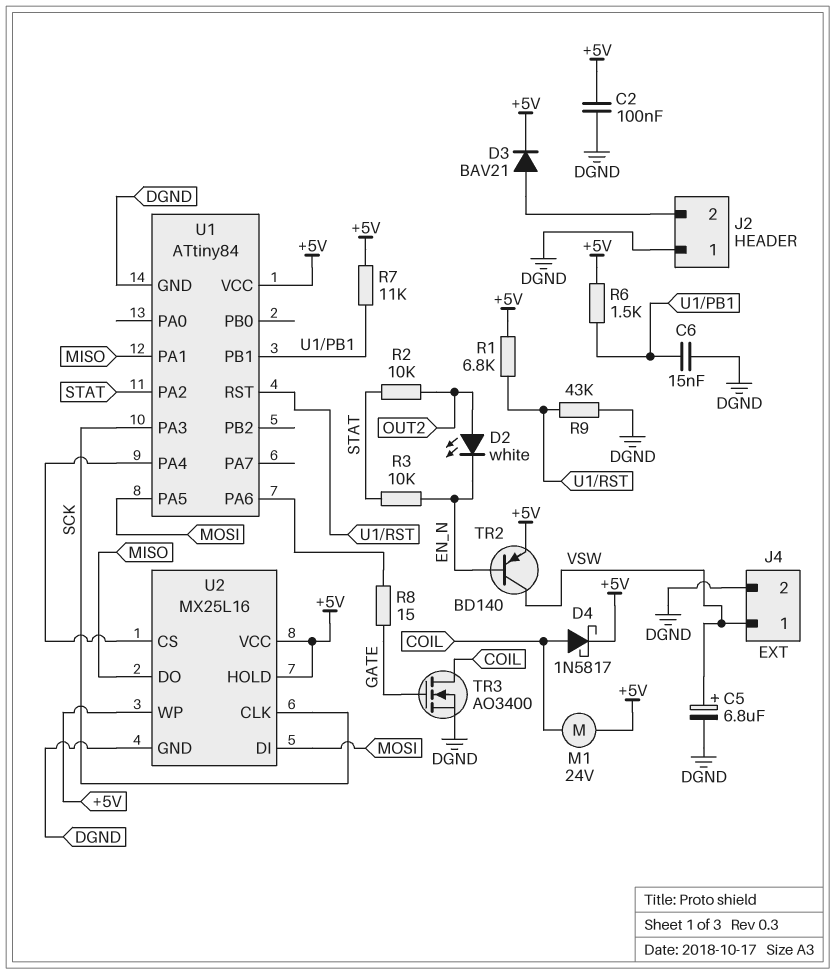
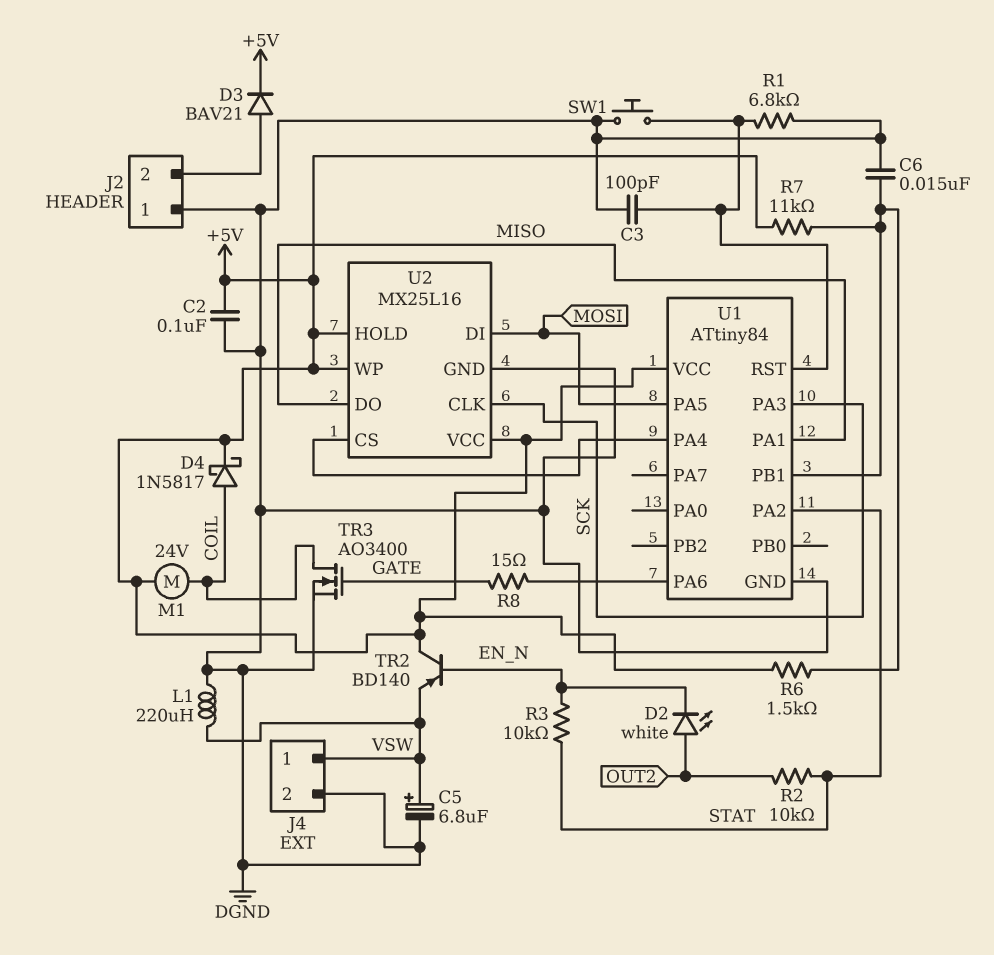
C3: none -> 100pF (DGND, U1/RST)
L1: none -> 220uH (DGND, VSW)
R1: 6.8k (+5V, U1/RST) -> 6.8k (DGND, U1/RST)
R9: 43k (DGND, U1/RST) -> none
SW1: none -> button (DGND, U1/RST)
TR2: PNP BD140 (B EN_N, C VSW, E +5V) -> PNP BD140 (B EN_N, C +5V, E VSW)

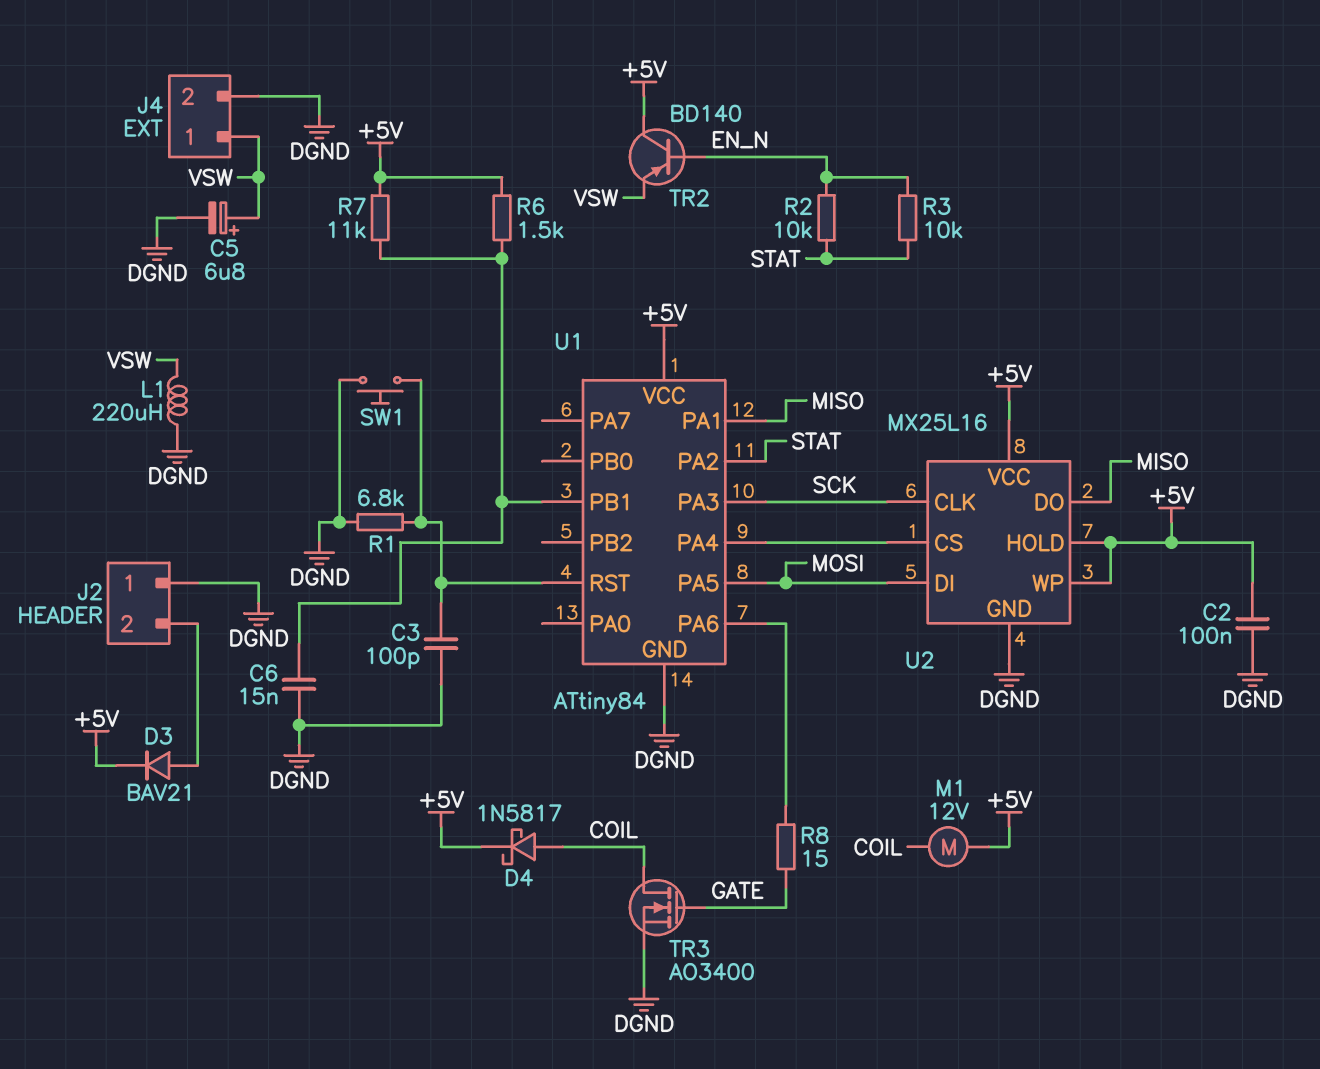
D2: LED white (A OUT2, K EN_N) -> none
M1: motor 24V (+5V, COIL) -> motor 12V (+5V, COIL)
R2: 10k (OUT2, STAT) -> 10k (EN_N, STAT)

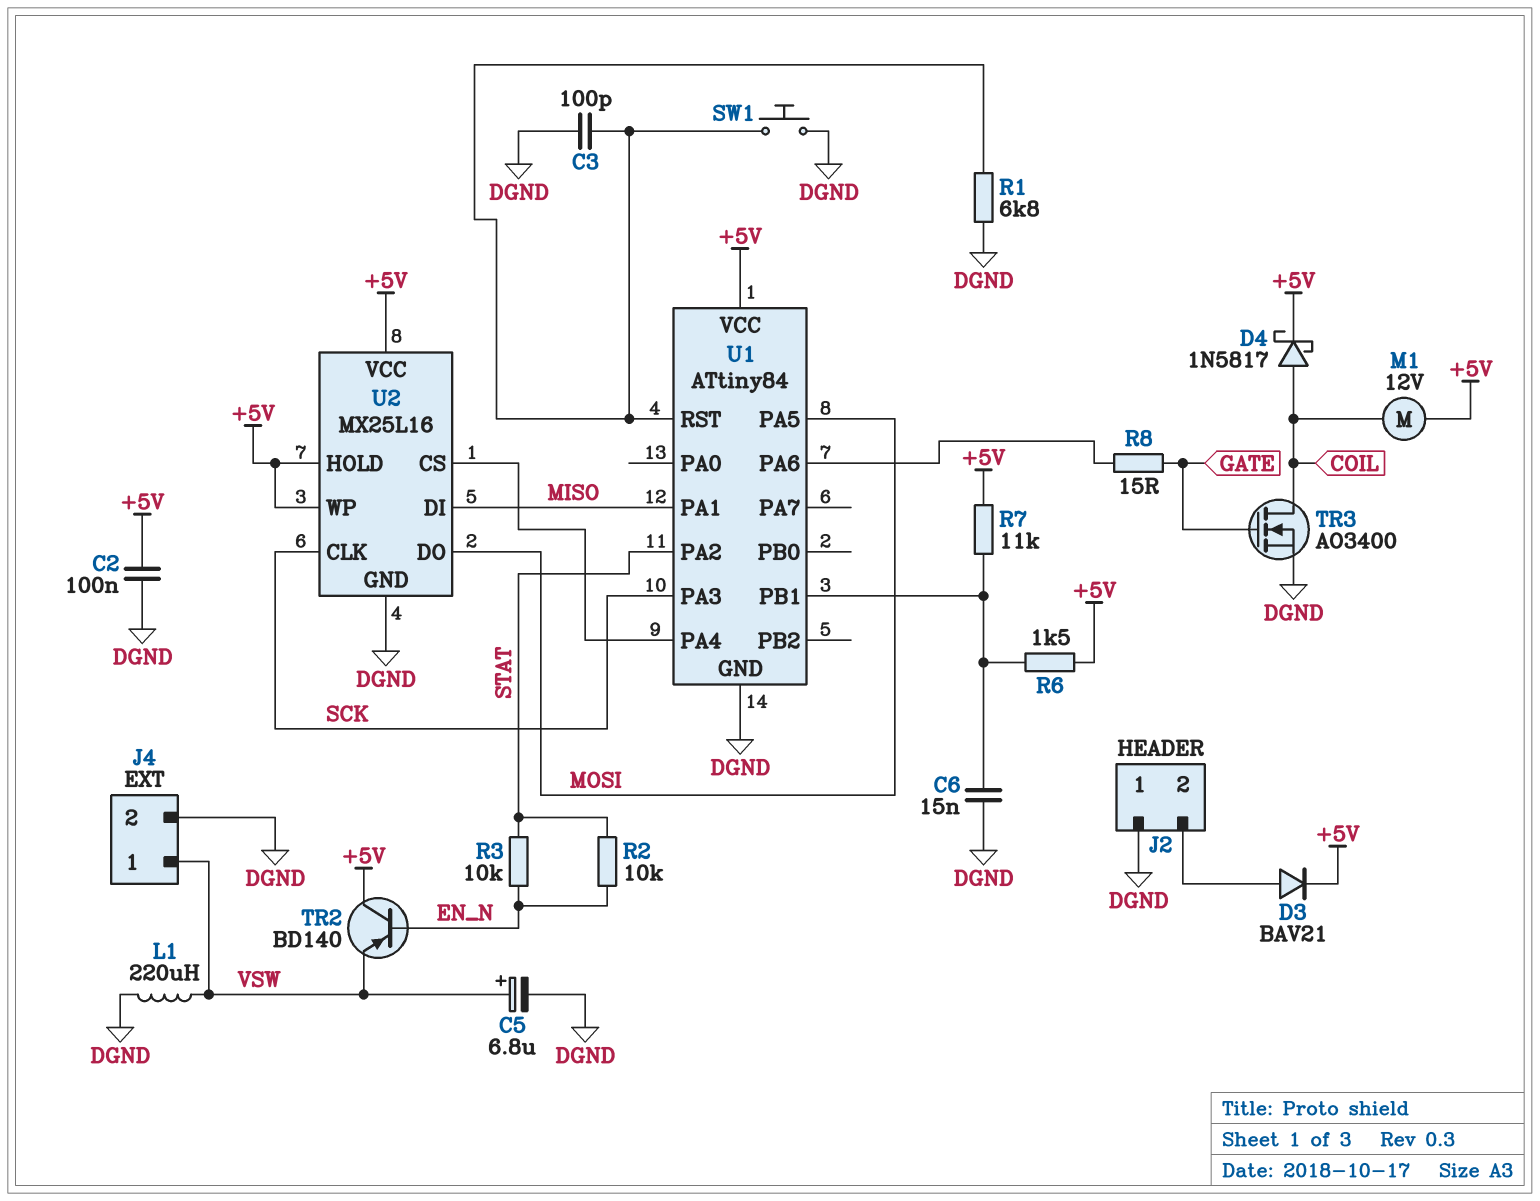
U2 pin DI: MOSI -> MISO
U2 pin DO: MISO -> MOSI

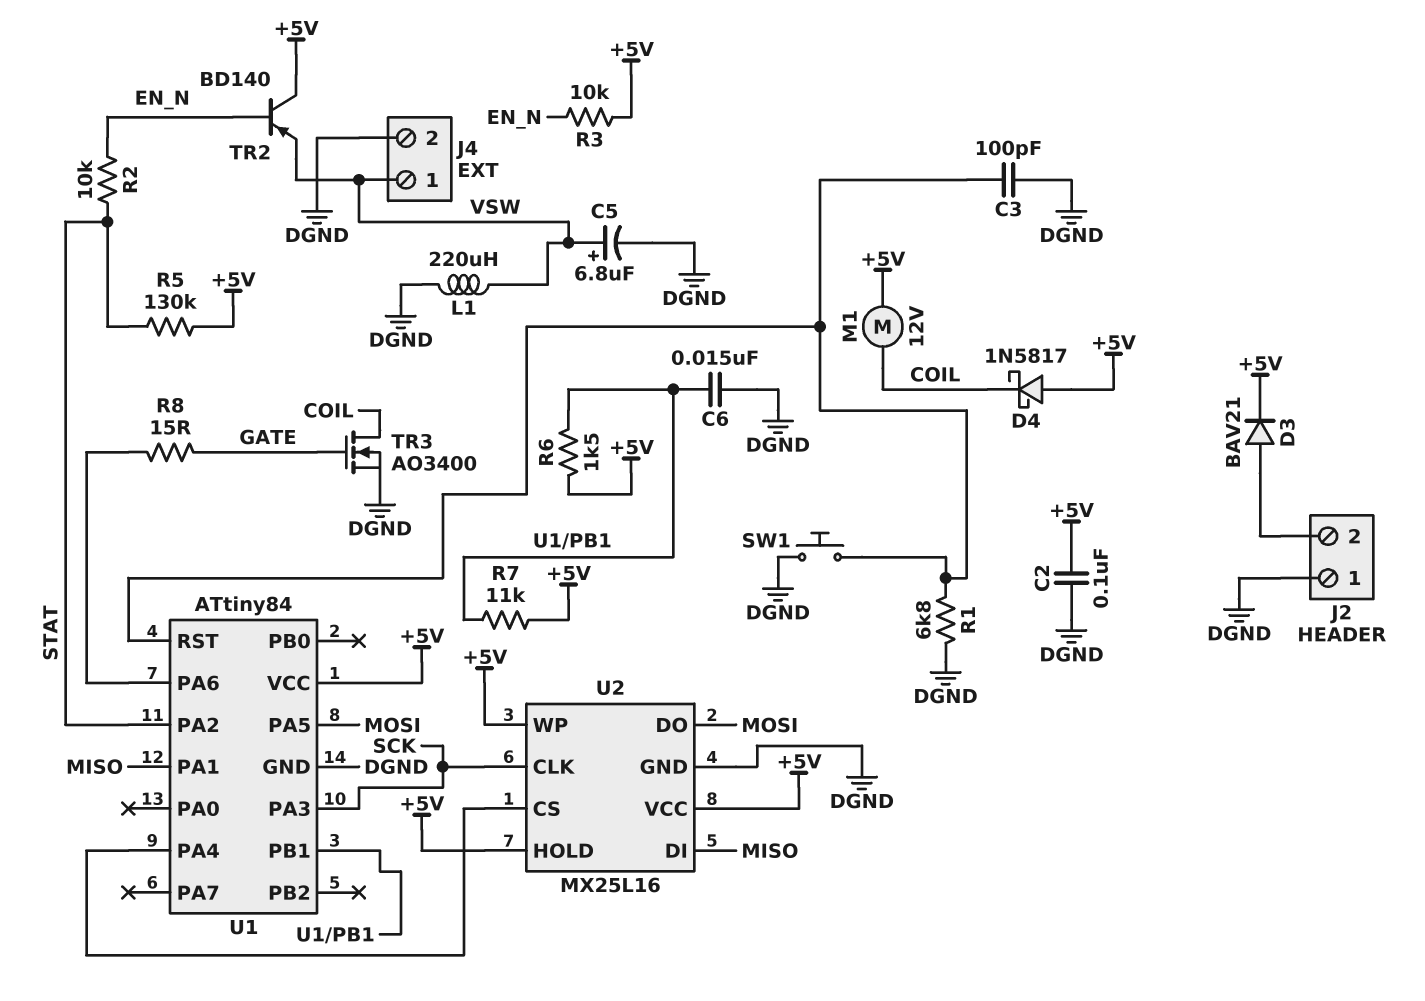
D4: schottky 1N5817 (A COIL, K +5V) -> schottky 1N5817 (A +5V, K COIL)
R3: 10k (EN_N, STAT) -> 10k (+5V, EN_N)
R5: none -> 130k (+5V, STAT)

